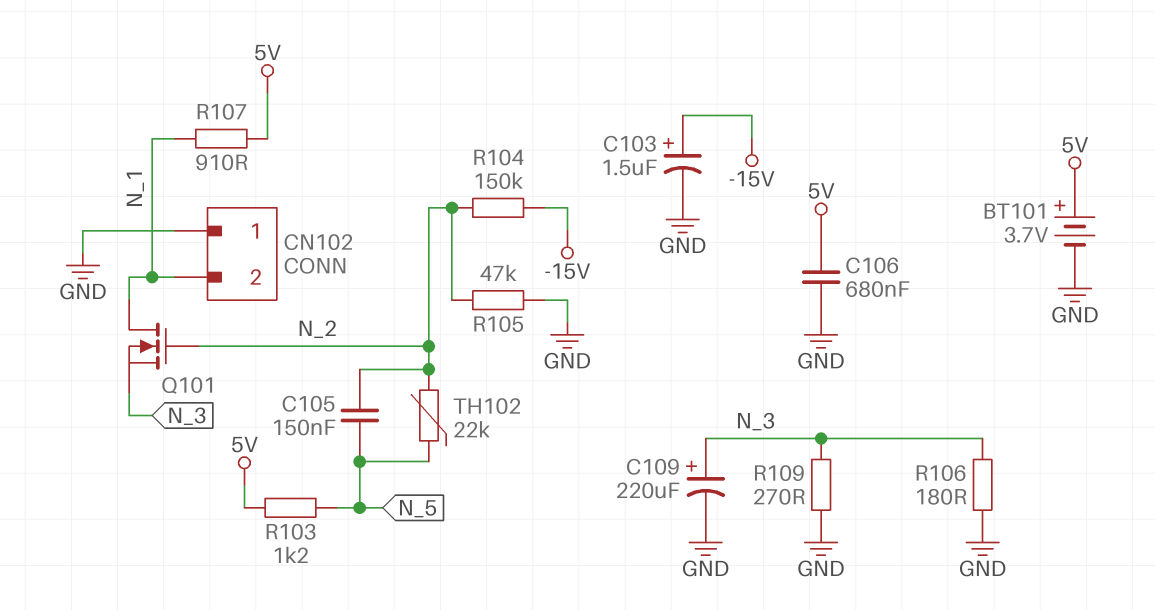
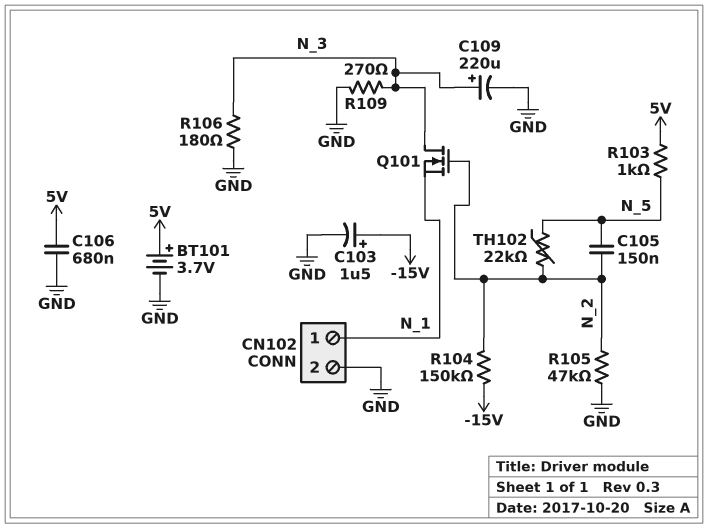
CN102 pin 1: GND -> N_1
CN102 pin 2: N_1 -> GND
Q101: NMOS (G N_2, D N_1, S N_3) -> NMOS (G N_2, D N_3, S N_1)
R103: 1.2k (5V, N_5) -> 1k (5V, N_5)
R107: 910 (5V, N_1) -> none

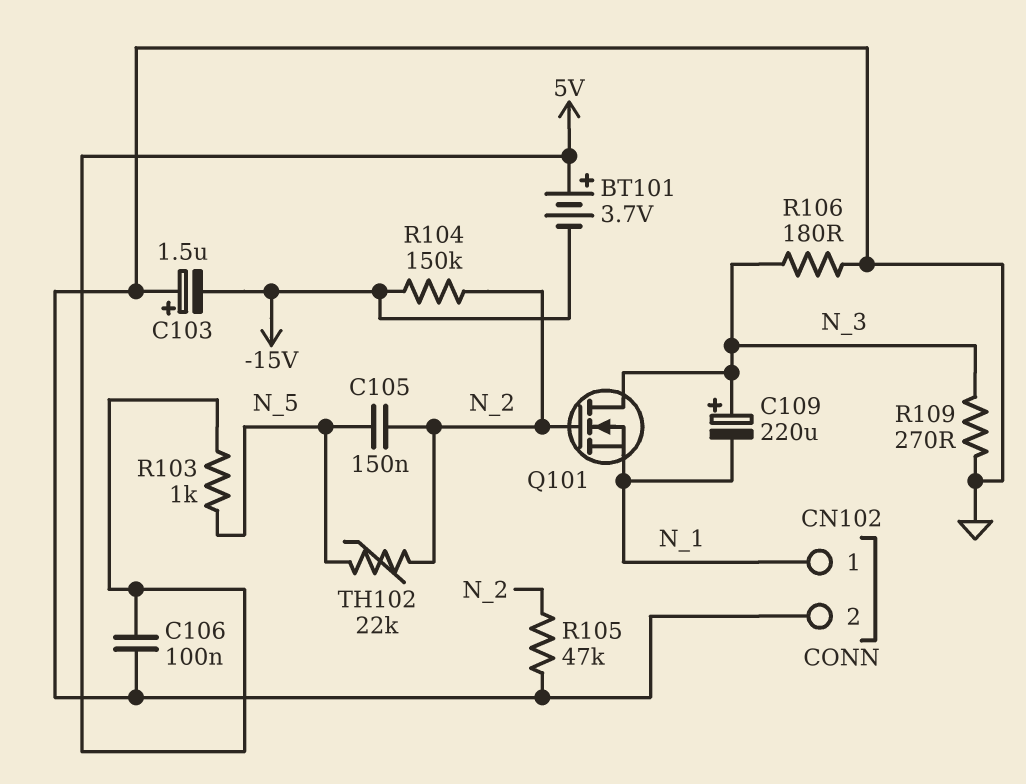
BT101: 3.7V (plus 5V, minus GND) -> 3.7V (plus 5V, minus -15V)
C103: 1.5uF (plus -15V, minus GND) -> 1.5uF (plus GND, minus -15V)
C106: 680nF (5V, GND) -> 100nF (5V, GND)
C109: 220uF (plus N_3, minus GND) -> 220uF (plus N_3, minus N_1)

